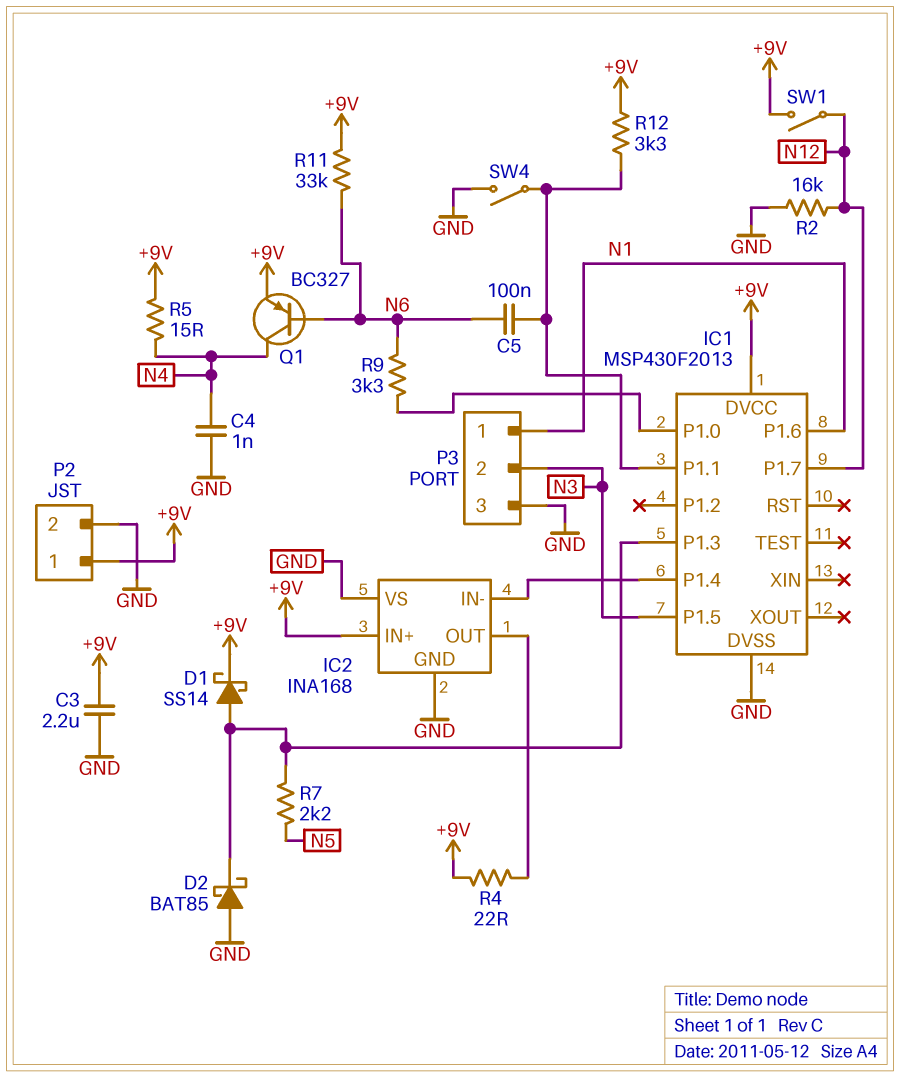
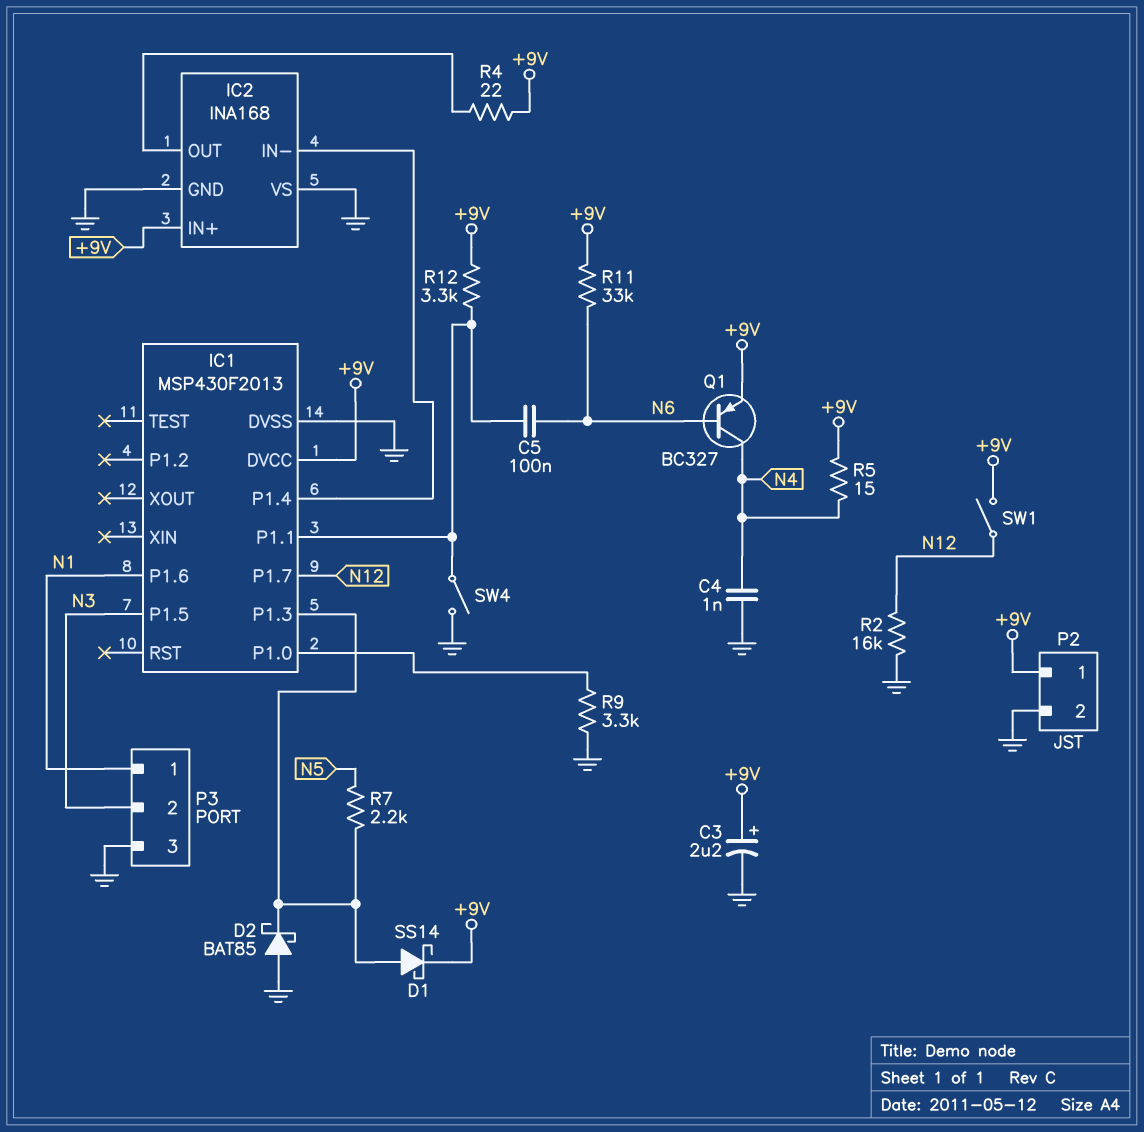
C3: 2.2uF (+9V, GND) -> 2.2uF (plus +9V, minus GND)
R9: 3.3k (IC1/P1.0, N6) -> 3.3k (GND, IC1/P1.0)

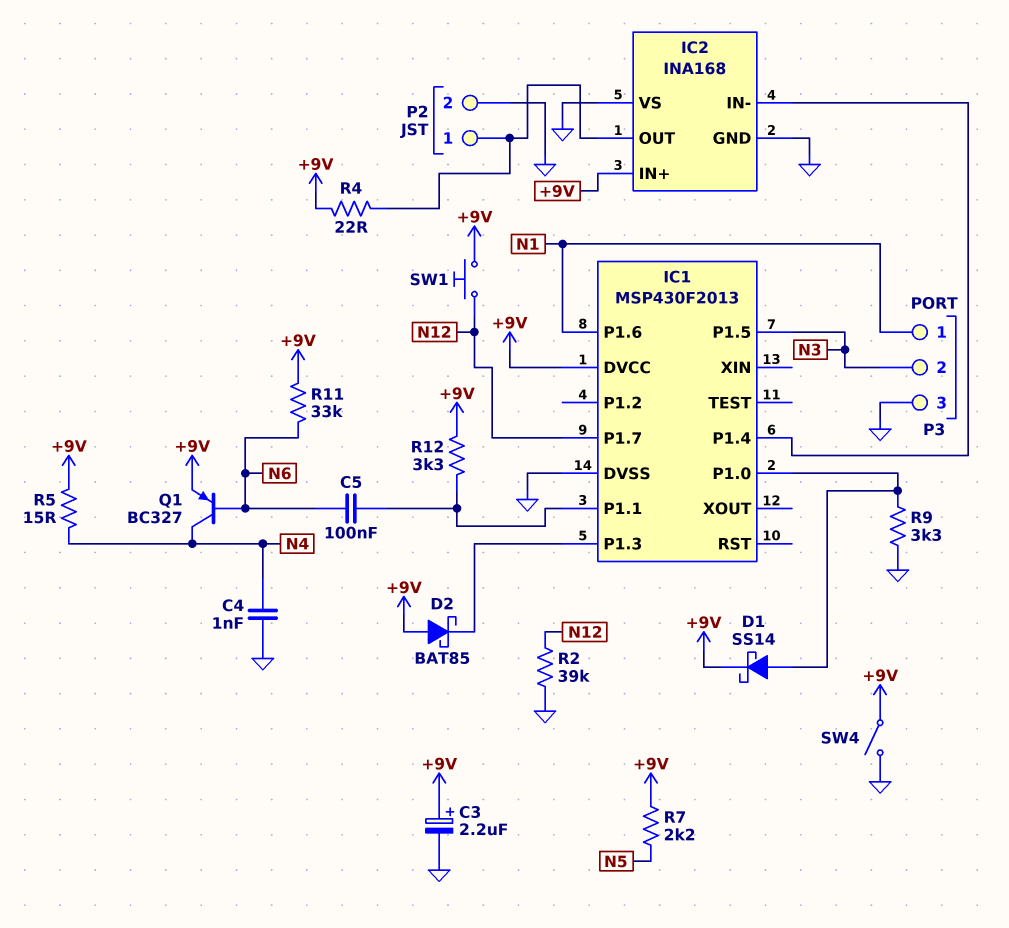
D1: schottky SS14 (A IC1/P1.3, K +9V) -> schottky SS14 (A IC1/P1.0, K +9V)
D2: schottky BAT85 (A GND, K IC1/P1.3) -> schottky BAT85 (A +9V, K IC1/P1.3)
P2 pin 1: +9V -> IC2/OUT
R2: 16k (GND, N12) -> 39k (GND, N12)
R7: 2.2k (IC1/P1.3, N5) -> 2.2k (+9V, N5)
SW1: switch (+9V, N12) -> button (+9V, N12)
SW4: switch (GND, IC1/P1.1) -> switch (+9V, GND)

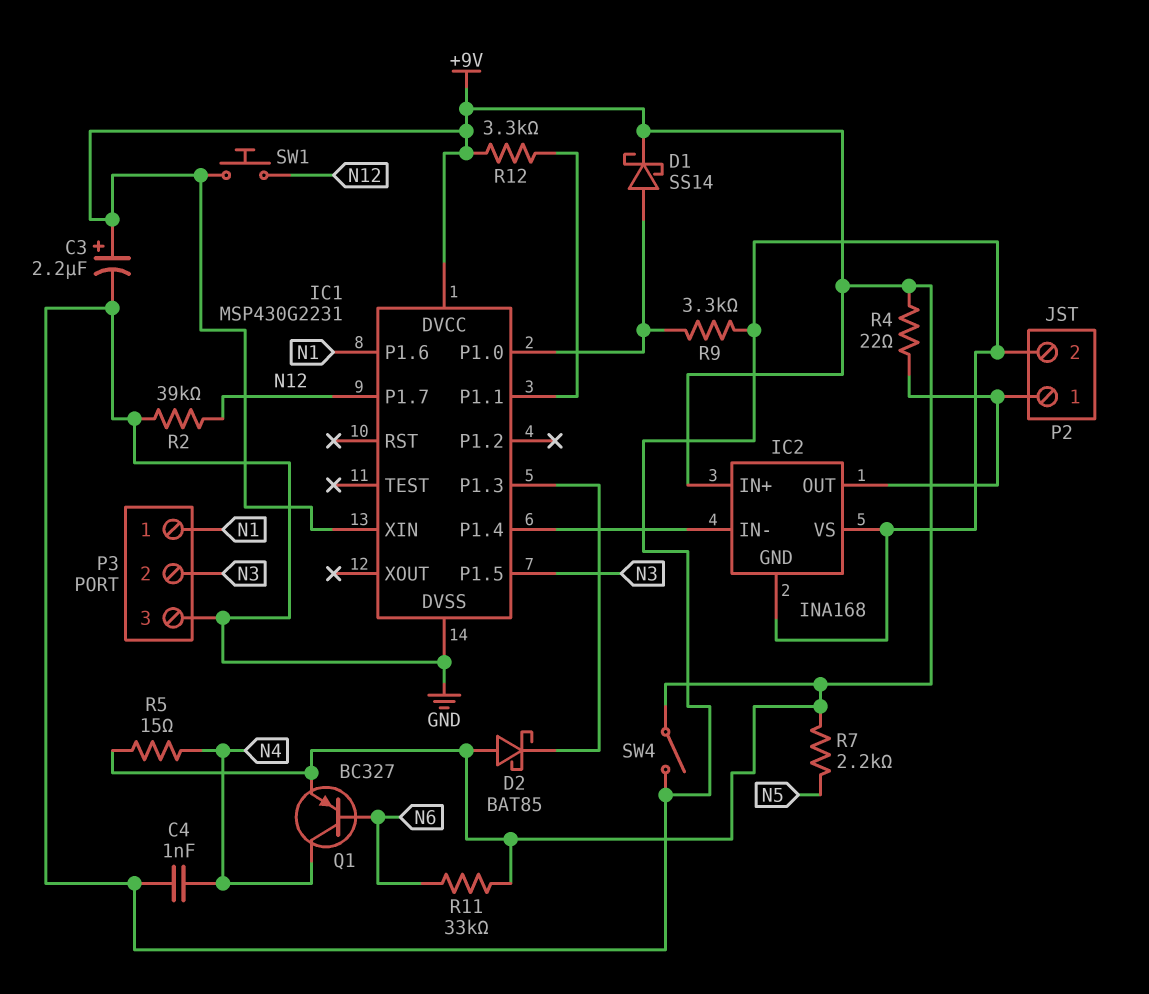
C5: 100nF (IC1/P1.1, N6) -> none
IC1: MSP430F2013 -> MSP430G2231
IC1 pin XIN: none -> +9V

